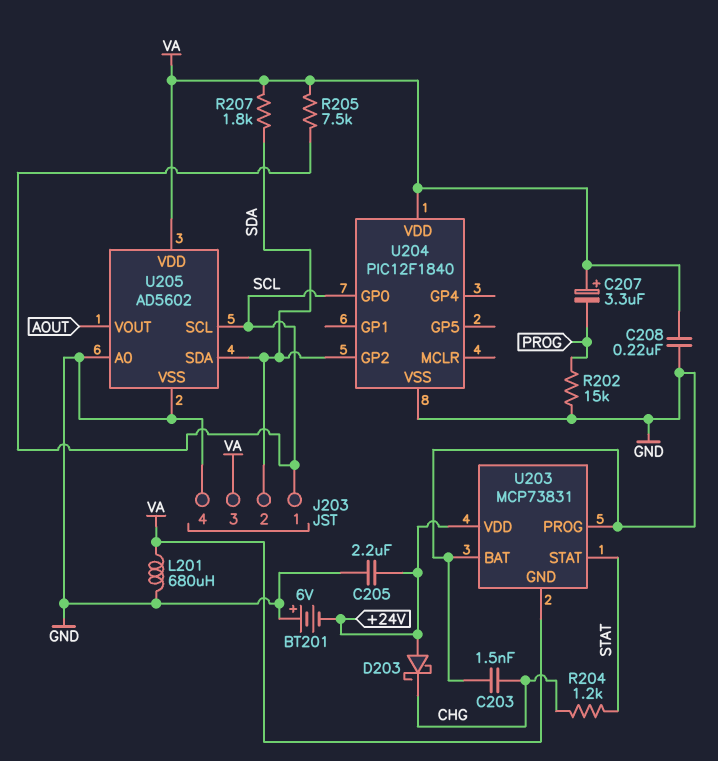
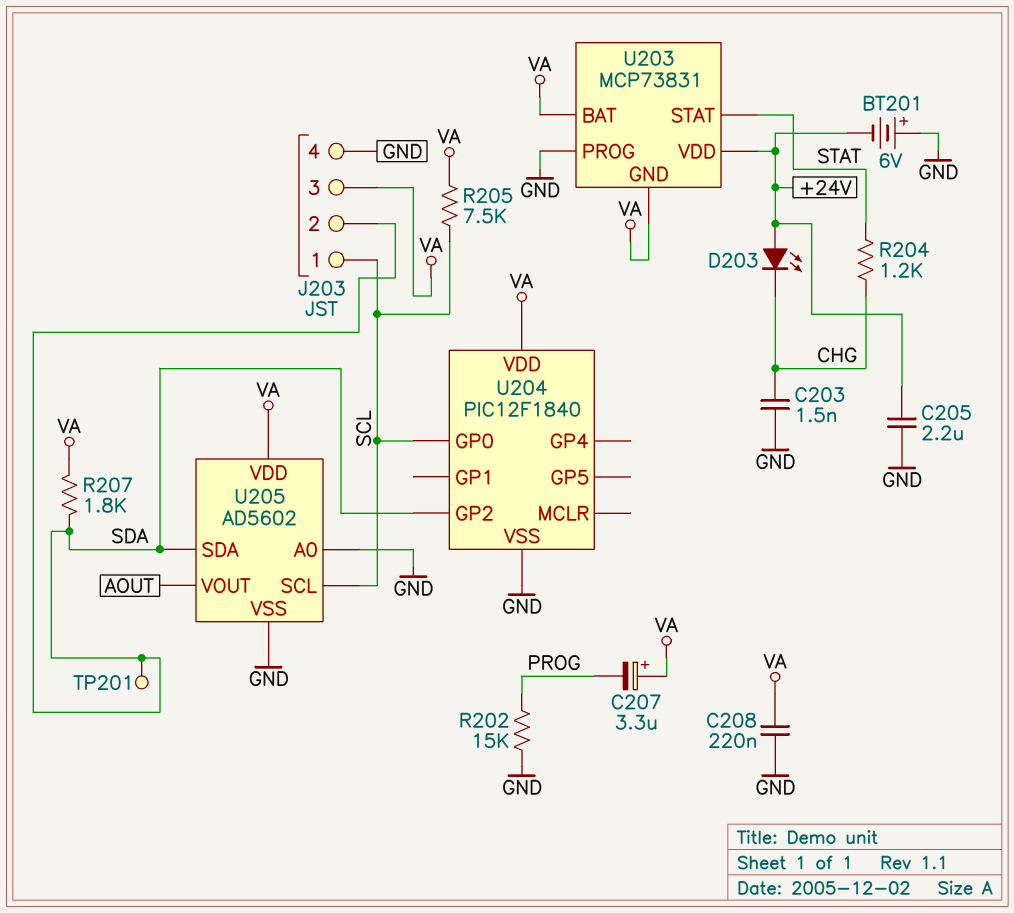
D203: schottky (A +24V, K CHG) -> LED (A +24V, K CHG)
L201: 680uH (GND, VA) -> none
TP201: none -> test point (SDA)
U203 pin BAT: GND -> VA

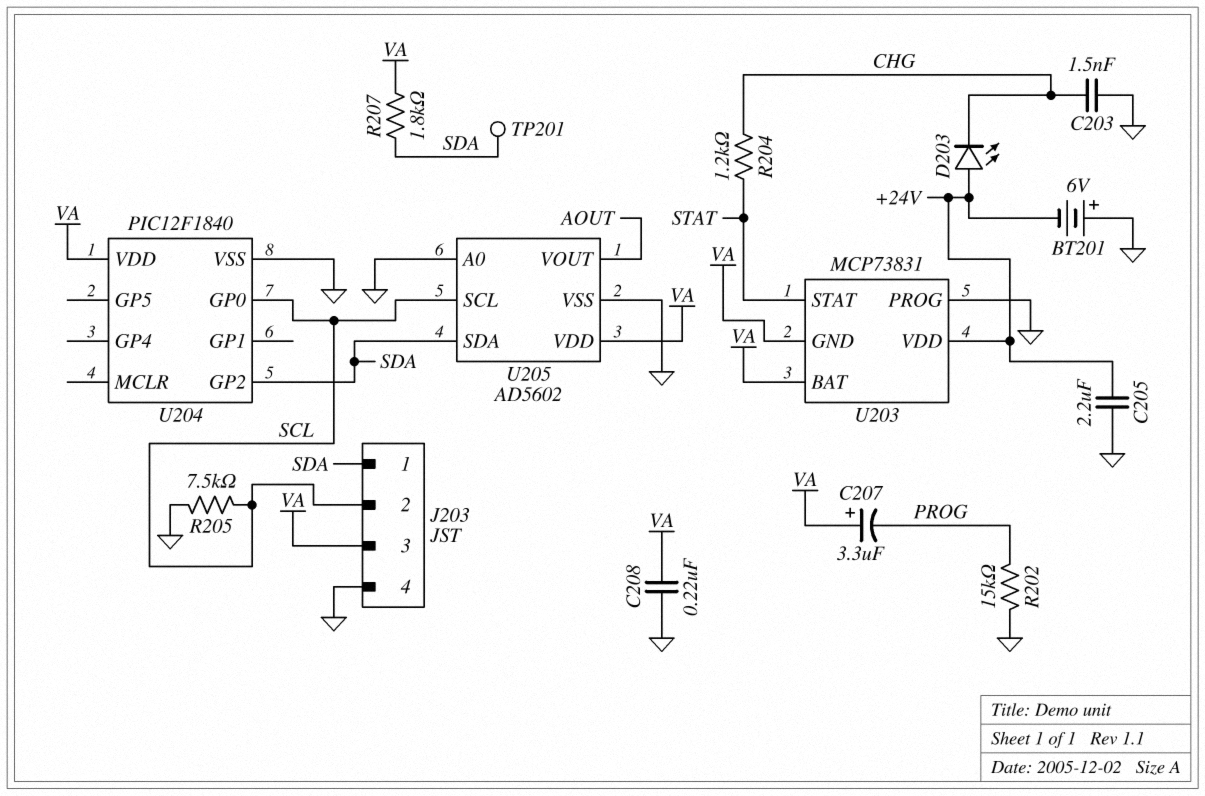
J203 pin 1: SCL -> SDA
J203 pin 2: SDA -> SCL
R205: 7.5k (SCL, VA) -> 7.5k (GND, SCL)

